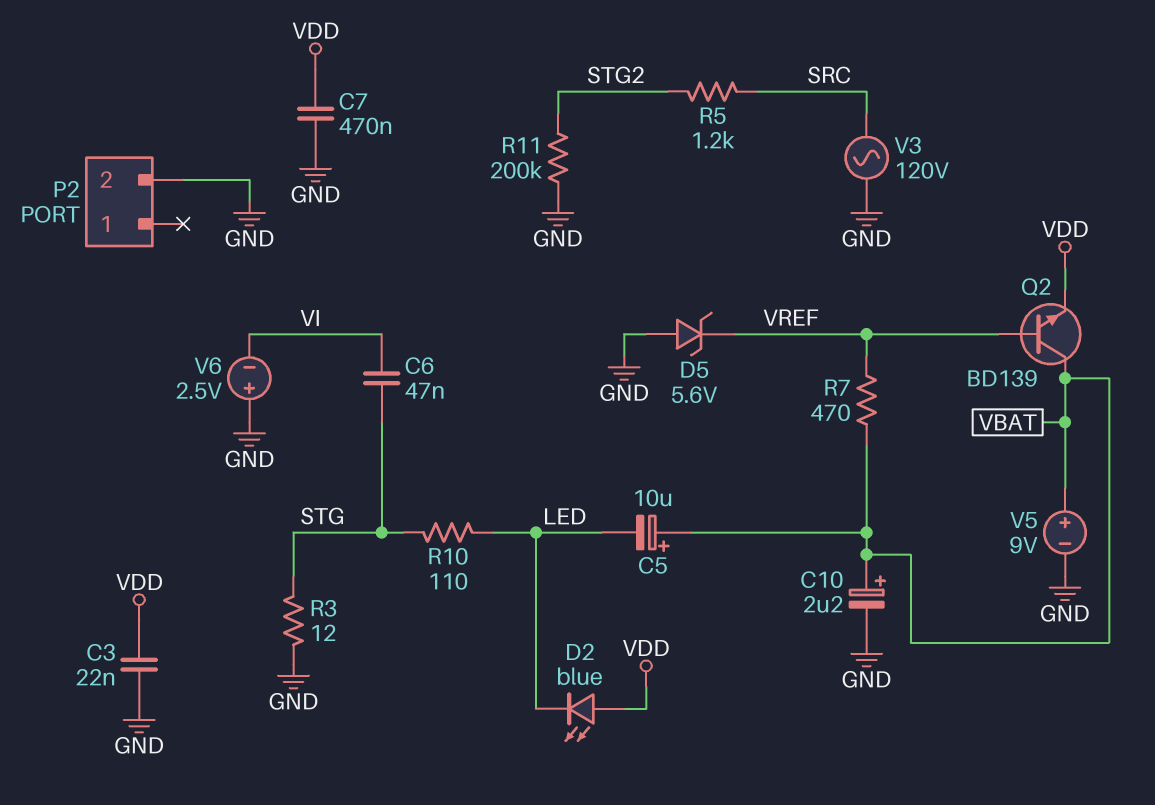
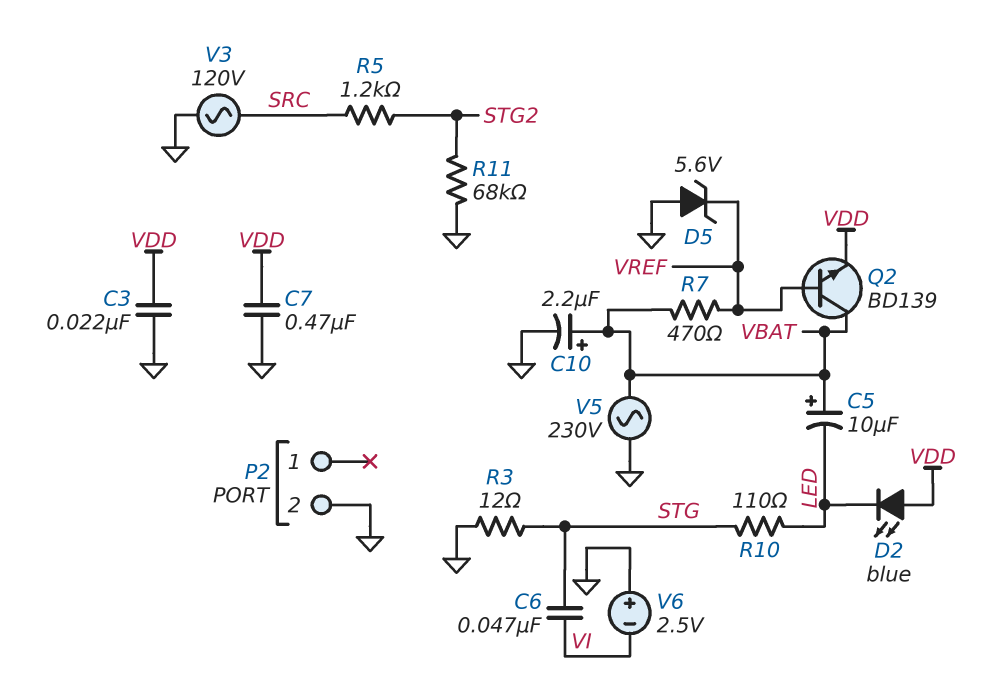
R11: 200k (GND, STG2) -> 68k (GND, STG2)
V5: 9V (plus VBAT, minus GND) -> AC 230V (GND, VBAT)

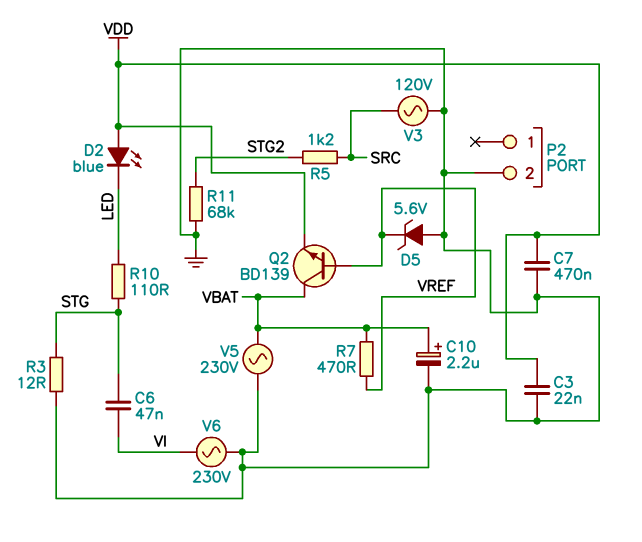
C5: 10uF (plus VBAT, minus LED) -> none
V6: 2.5V (plus GND, minus VI) -> AC 230V (GND, VI)

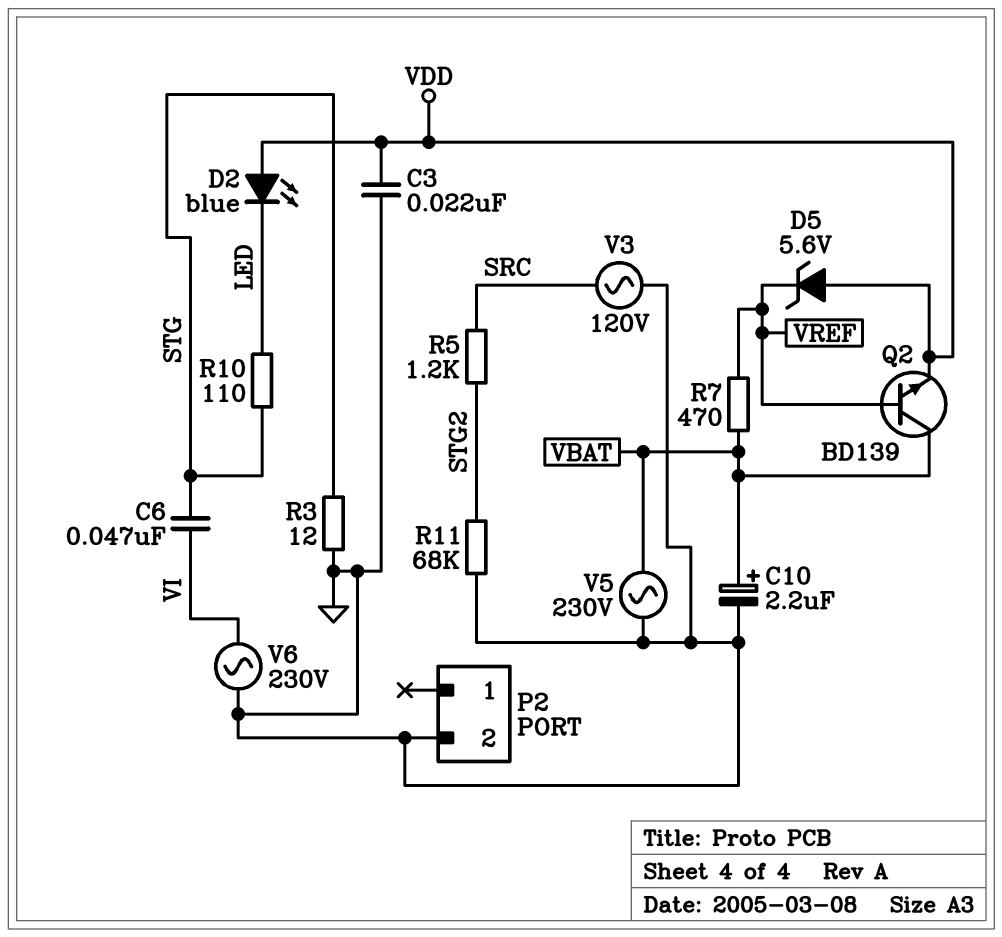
C7: 470nF (GND, VDD) -> none
D5: zener 5.6V (A GND, K VREF) -> zener 5.6V (A VDD, K VREF)

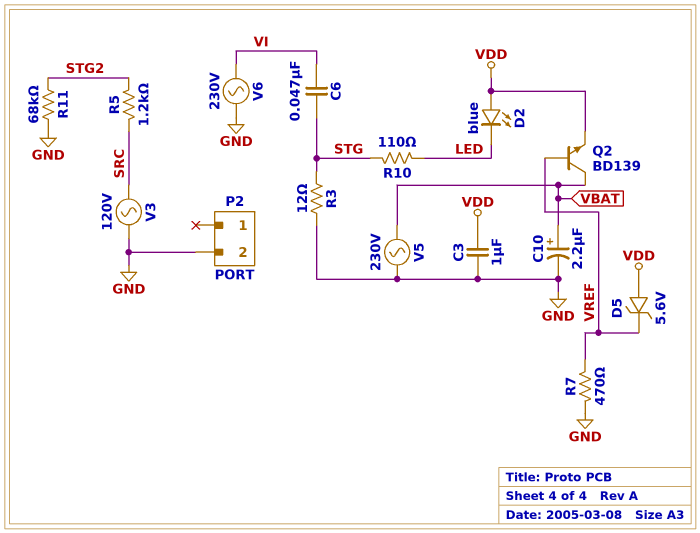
C3: 22nF (GND, VDD) -> 1uF (GND, VDD)
R7: 470 (VBAT, VREF) -> 470 (GND, VREF)

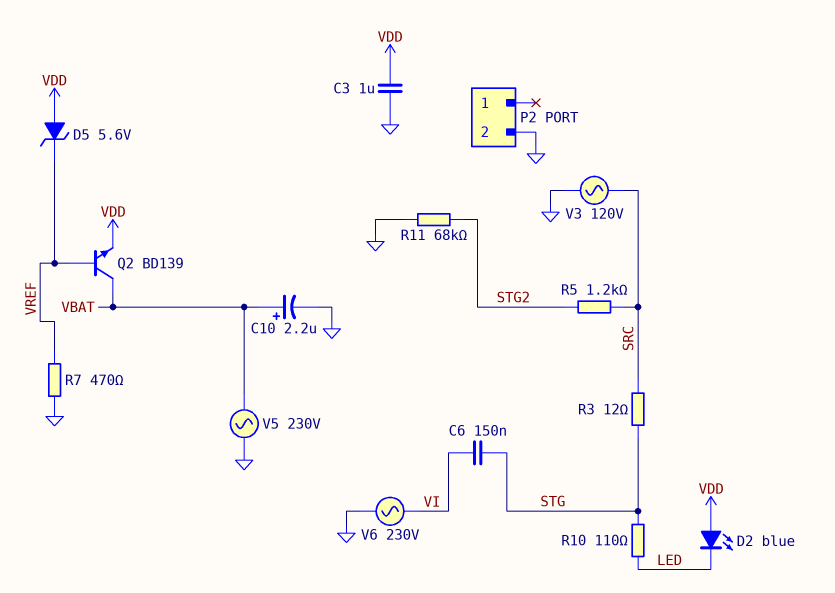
C6: 47nF (STG, VI) -> 150nF (STG, VI)
R3: 12 (GND, STG) -> 12 (SRC, STG)

